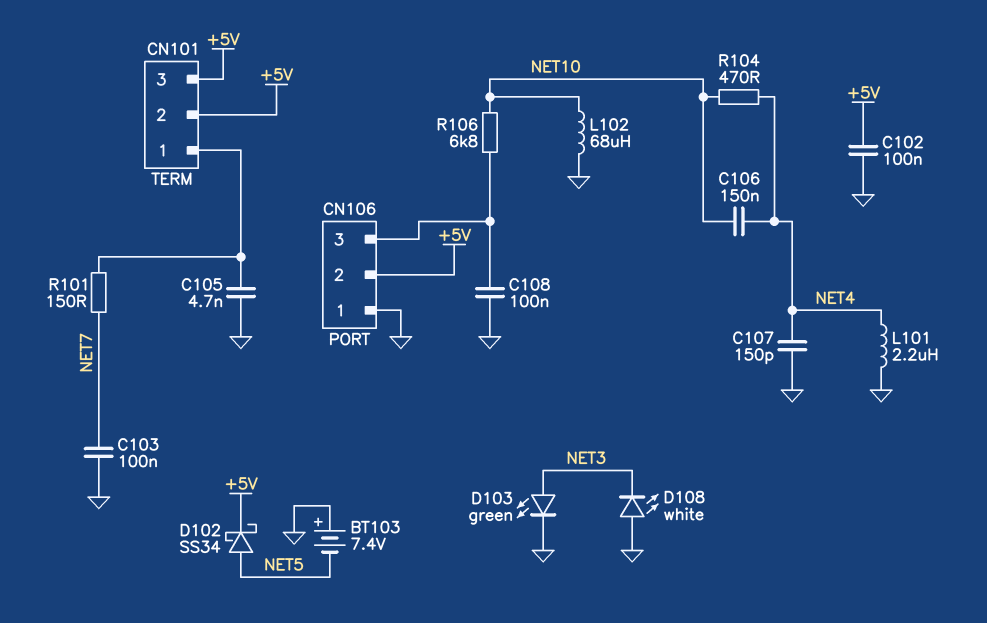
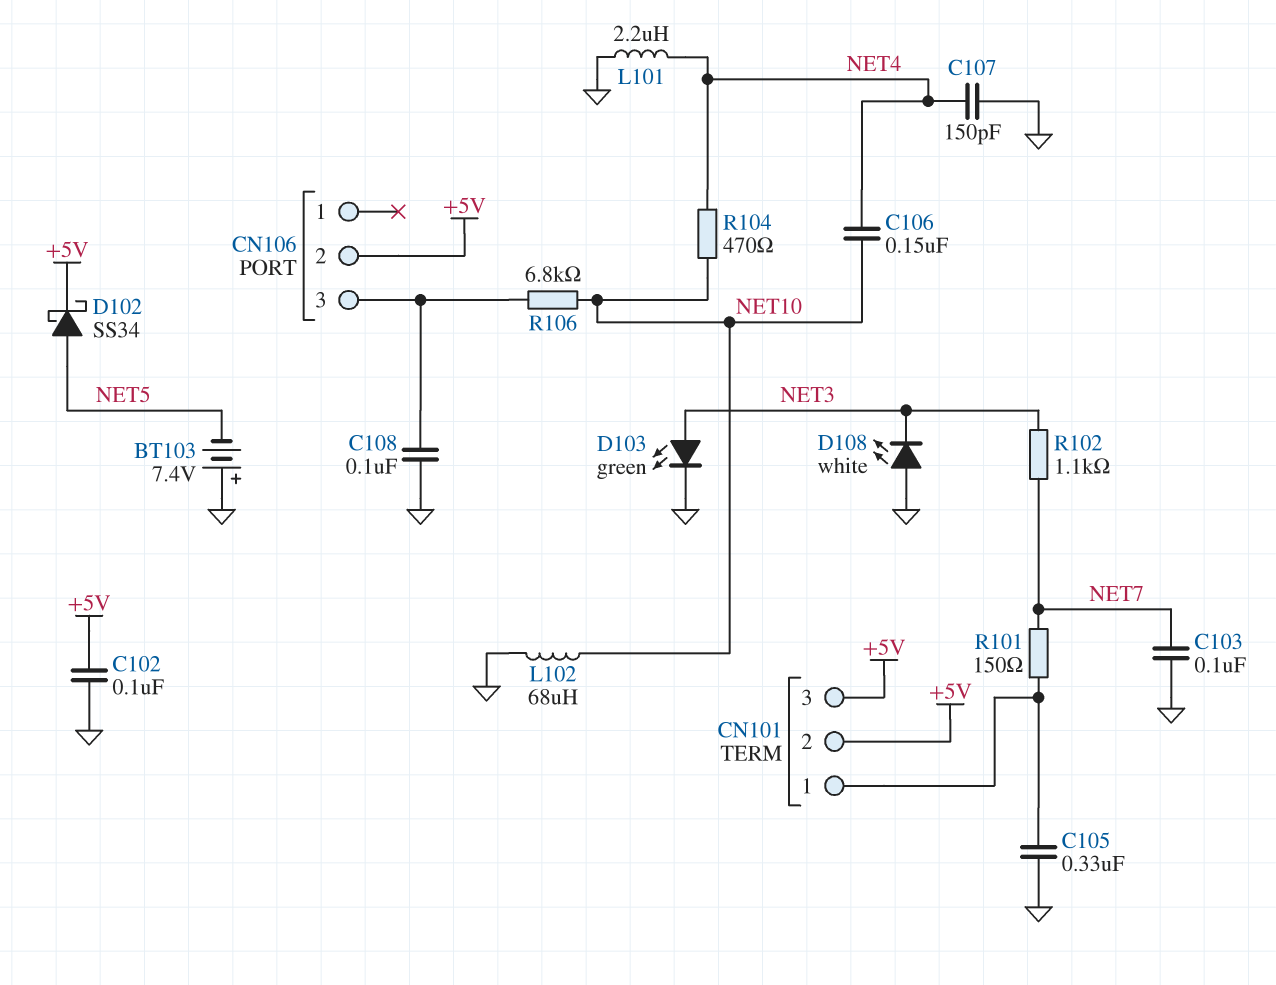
C105: 4.7nF (CN101/1, GND) -> 330nF (CN101/1, GND)
CN106 pin 1: GND -> none
R102: none -> 1.1k (NET3, NET7)

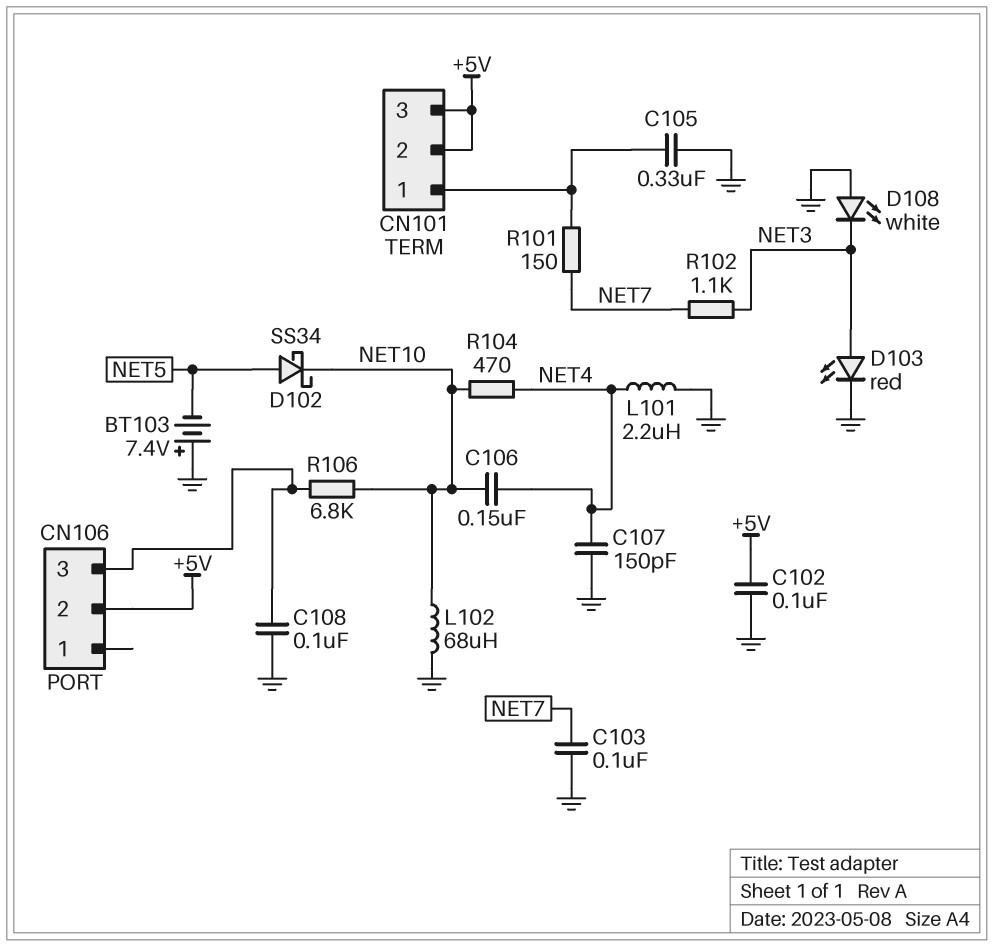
D102: schottky SS34 (A NET5, K +5V) -> schottky SS34 (A NET5, K NET10)
D103: LED green (A NET3, K GND) -> LED red (A NET3, K GND)

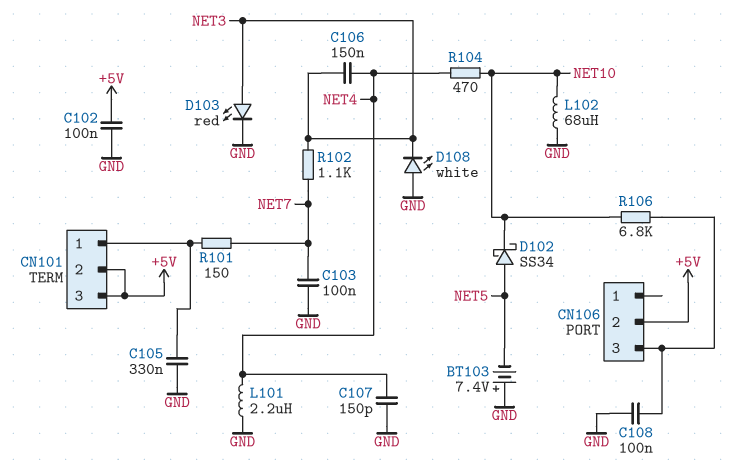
C106: 150nF (NET4, NET10) -> 150nF (NET3, NET4)

